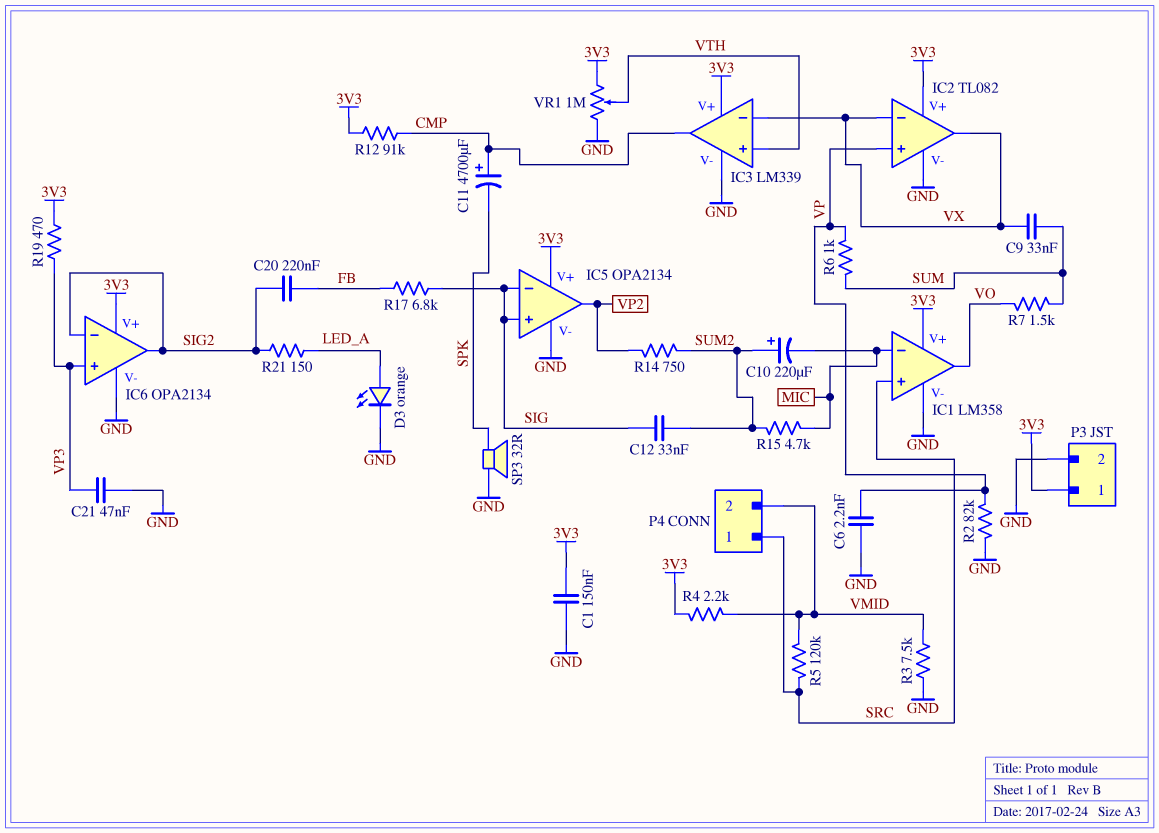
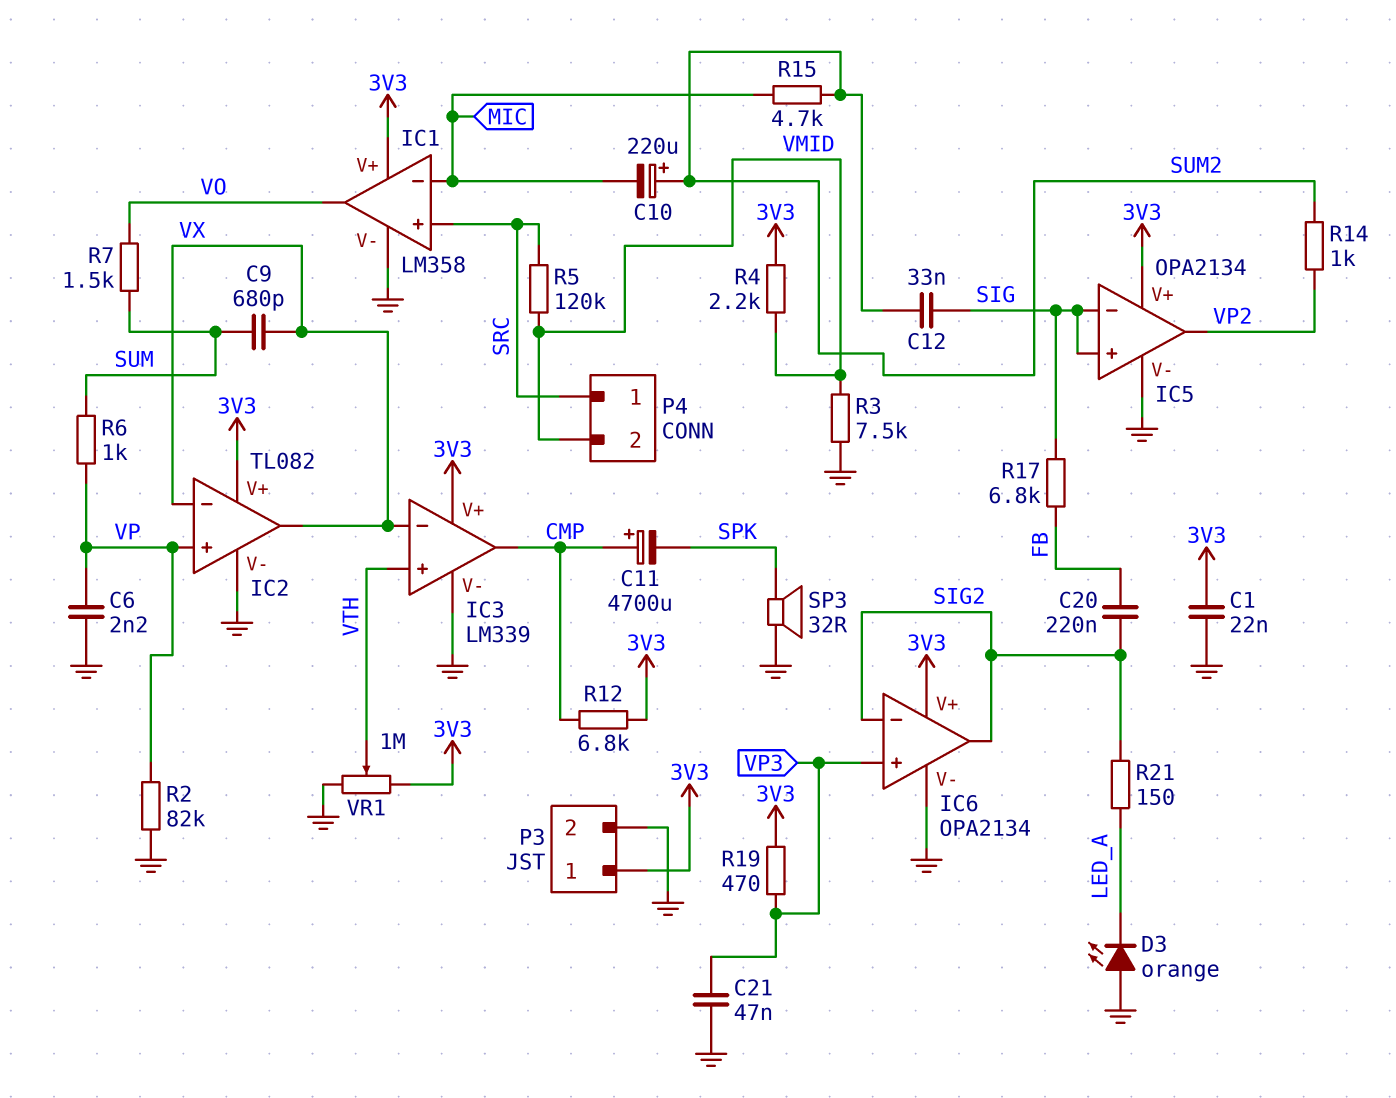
C1: 150nF (3V3, GND) -> 22nF (3V3, GND)
C9: 33nF (SUM, VX) -> 680pF (SUM, VX)
D3: LED orange (A LED_A, K GND) -> LED orange (A GND, K LED_A)
R12: 91k (3V3, CMP) -> 6.8k (3V3, CMP)
R14: 750 (SUM2, VP2) -> 1k (SUM2, VP2)

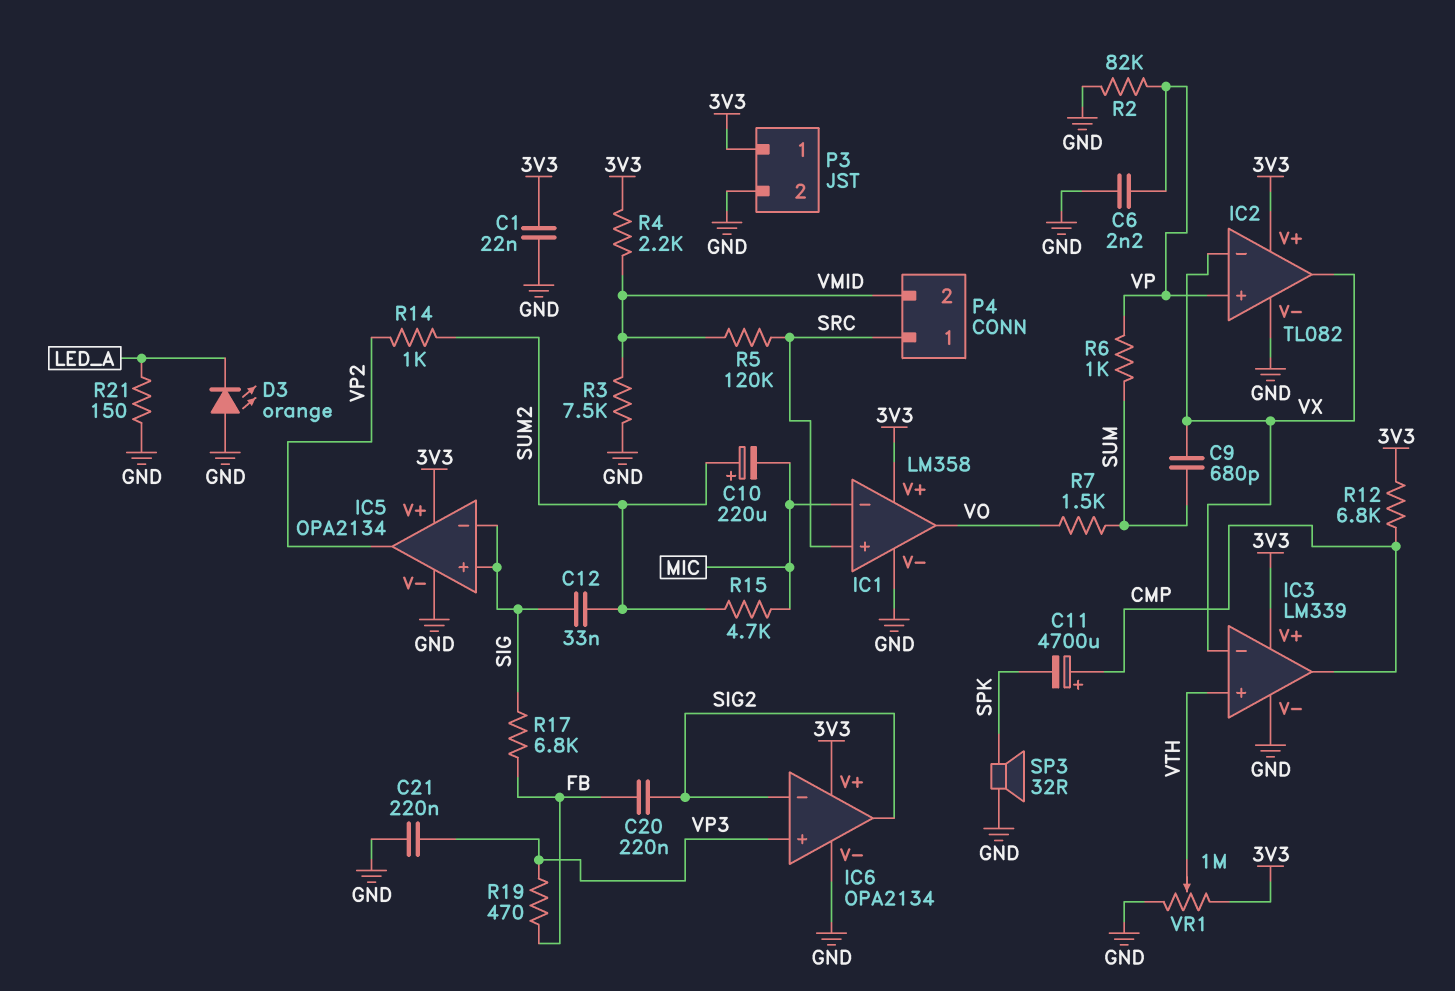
C21: 47nF (GND, VP3) -> 220nF (GND, VP3)
R19: 470 (3V3, VP3) -> 470 (FB, VP3)
R21: 150 (LED_A, SIG2) -> 150 (GND, LED_A)

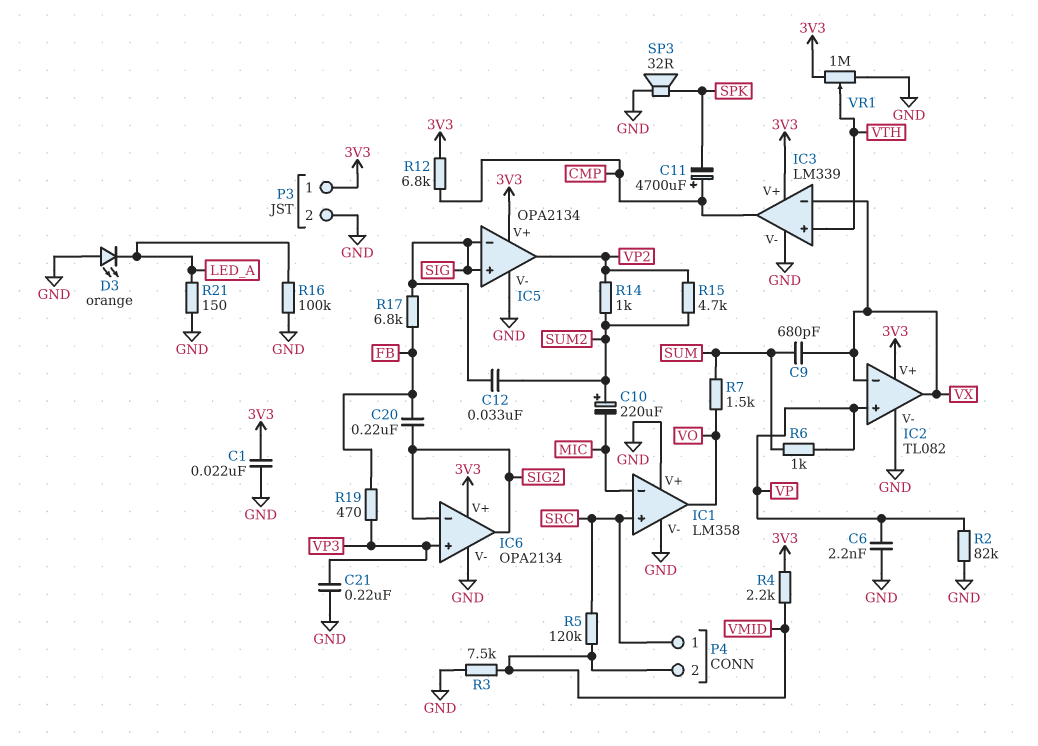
IC1 pin V+: 3V3 -> GND
R15: 4.7k (MIC, SUM2) -> 4.7k (SUM2, VP2)
R16: none -> 100k (GND, LED_A)

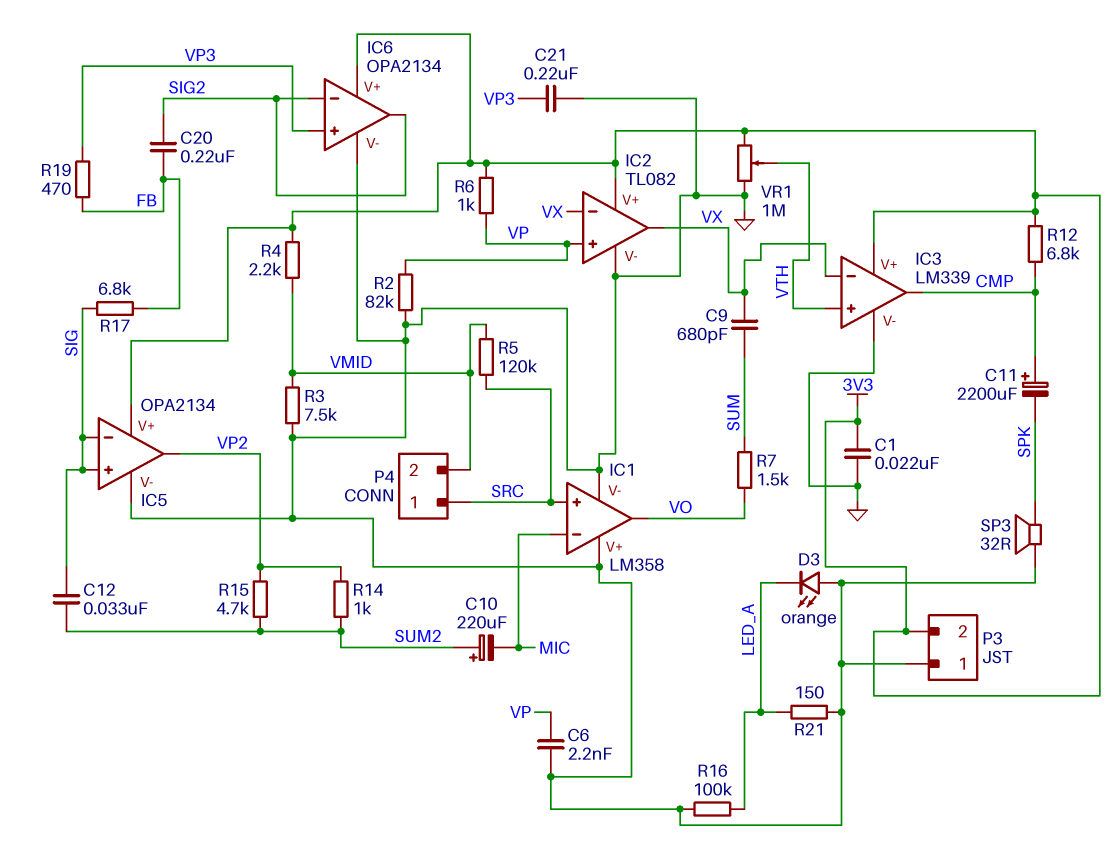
C11: 4700uF (plus CMP, minus SPK) -> 2200uF (plus CMP, minus SPK)
P3 pin 1: 3V3 -> GND
P3 pin 2: GND -> 3V3
R6: 1k (SUM, VP) -> 1k (3V3, VP)

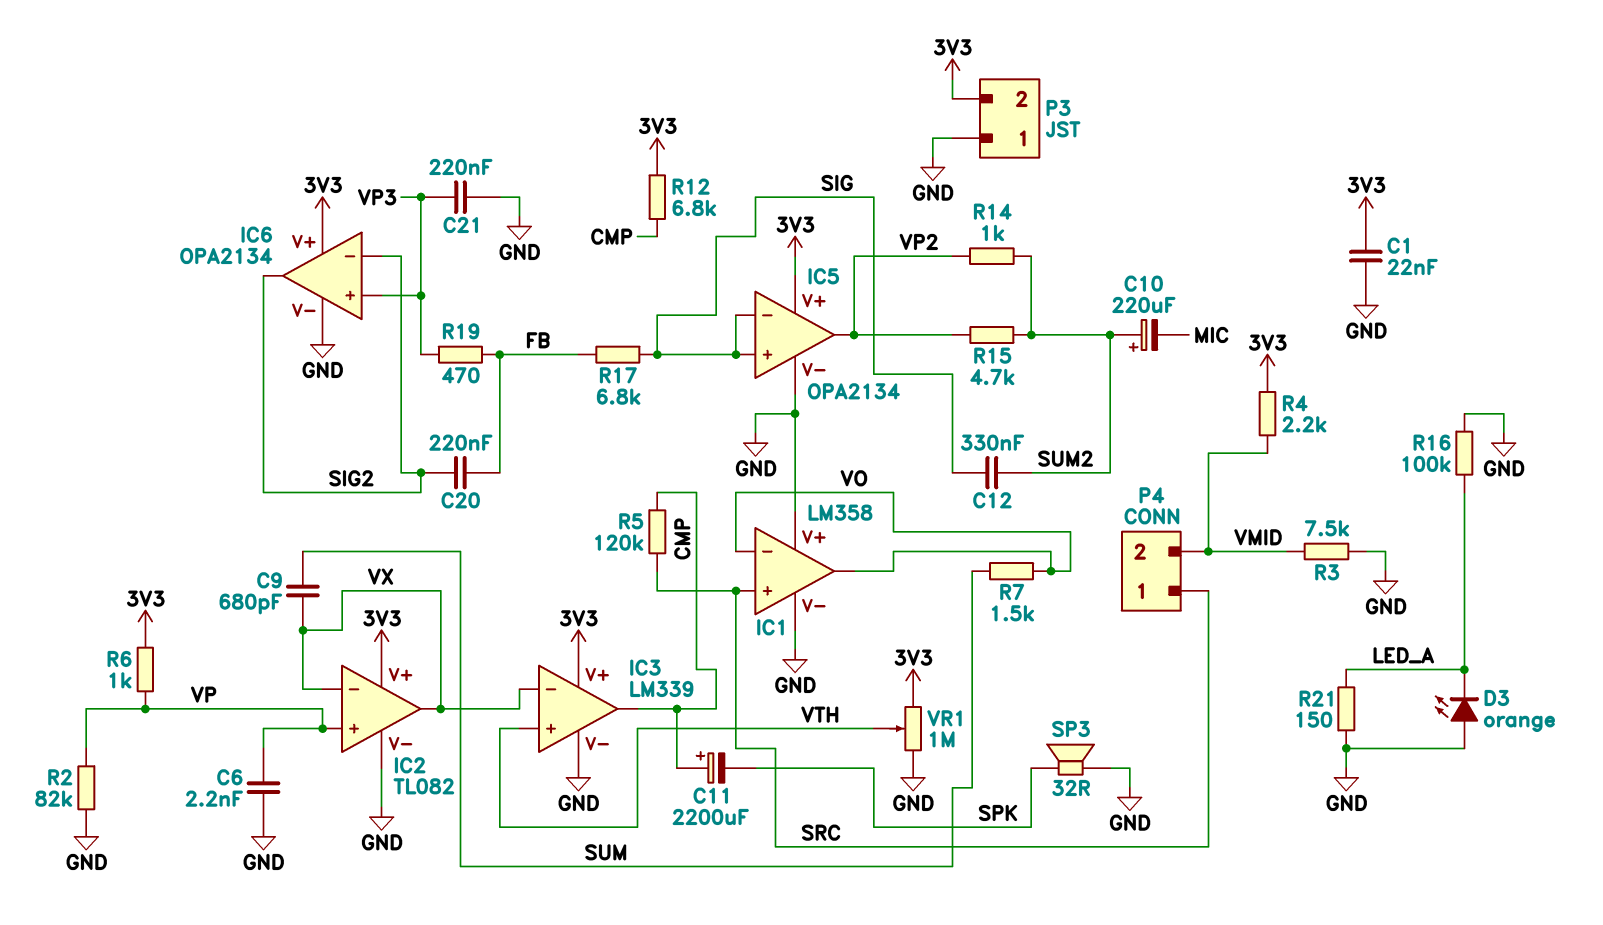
C12: 33nF (SIG, SUM2) -> 330nF (SIG, SUM2)
IC1 pin in-: MIC -> VO
R5: 120k (SRC, VMID) -> 120k (CMP, SRC)

